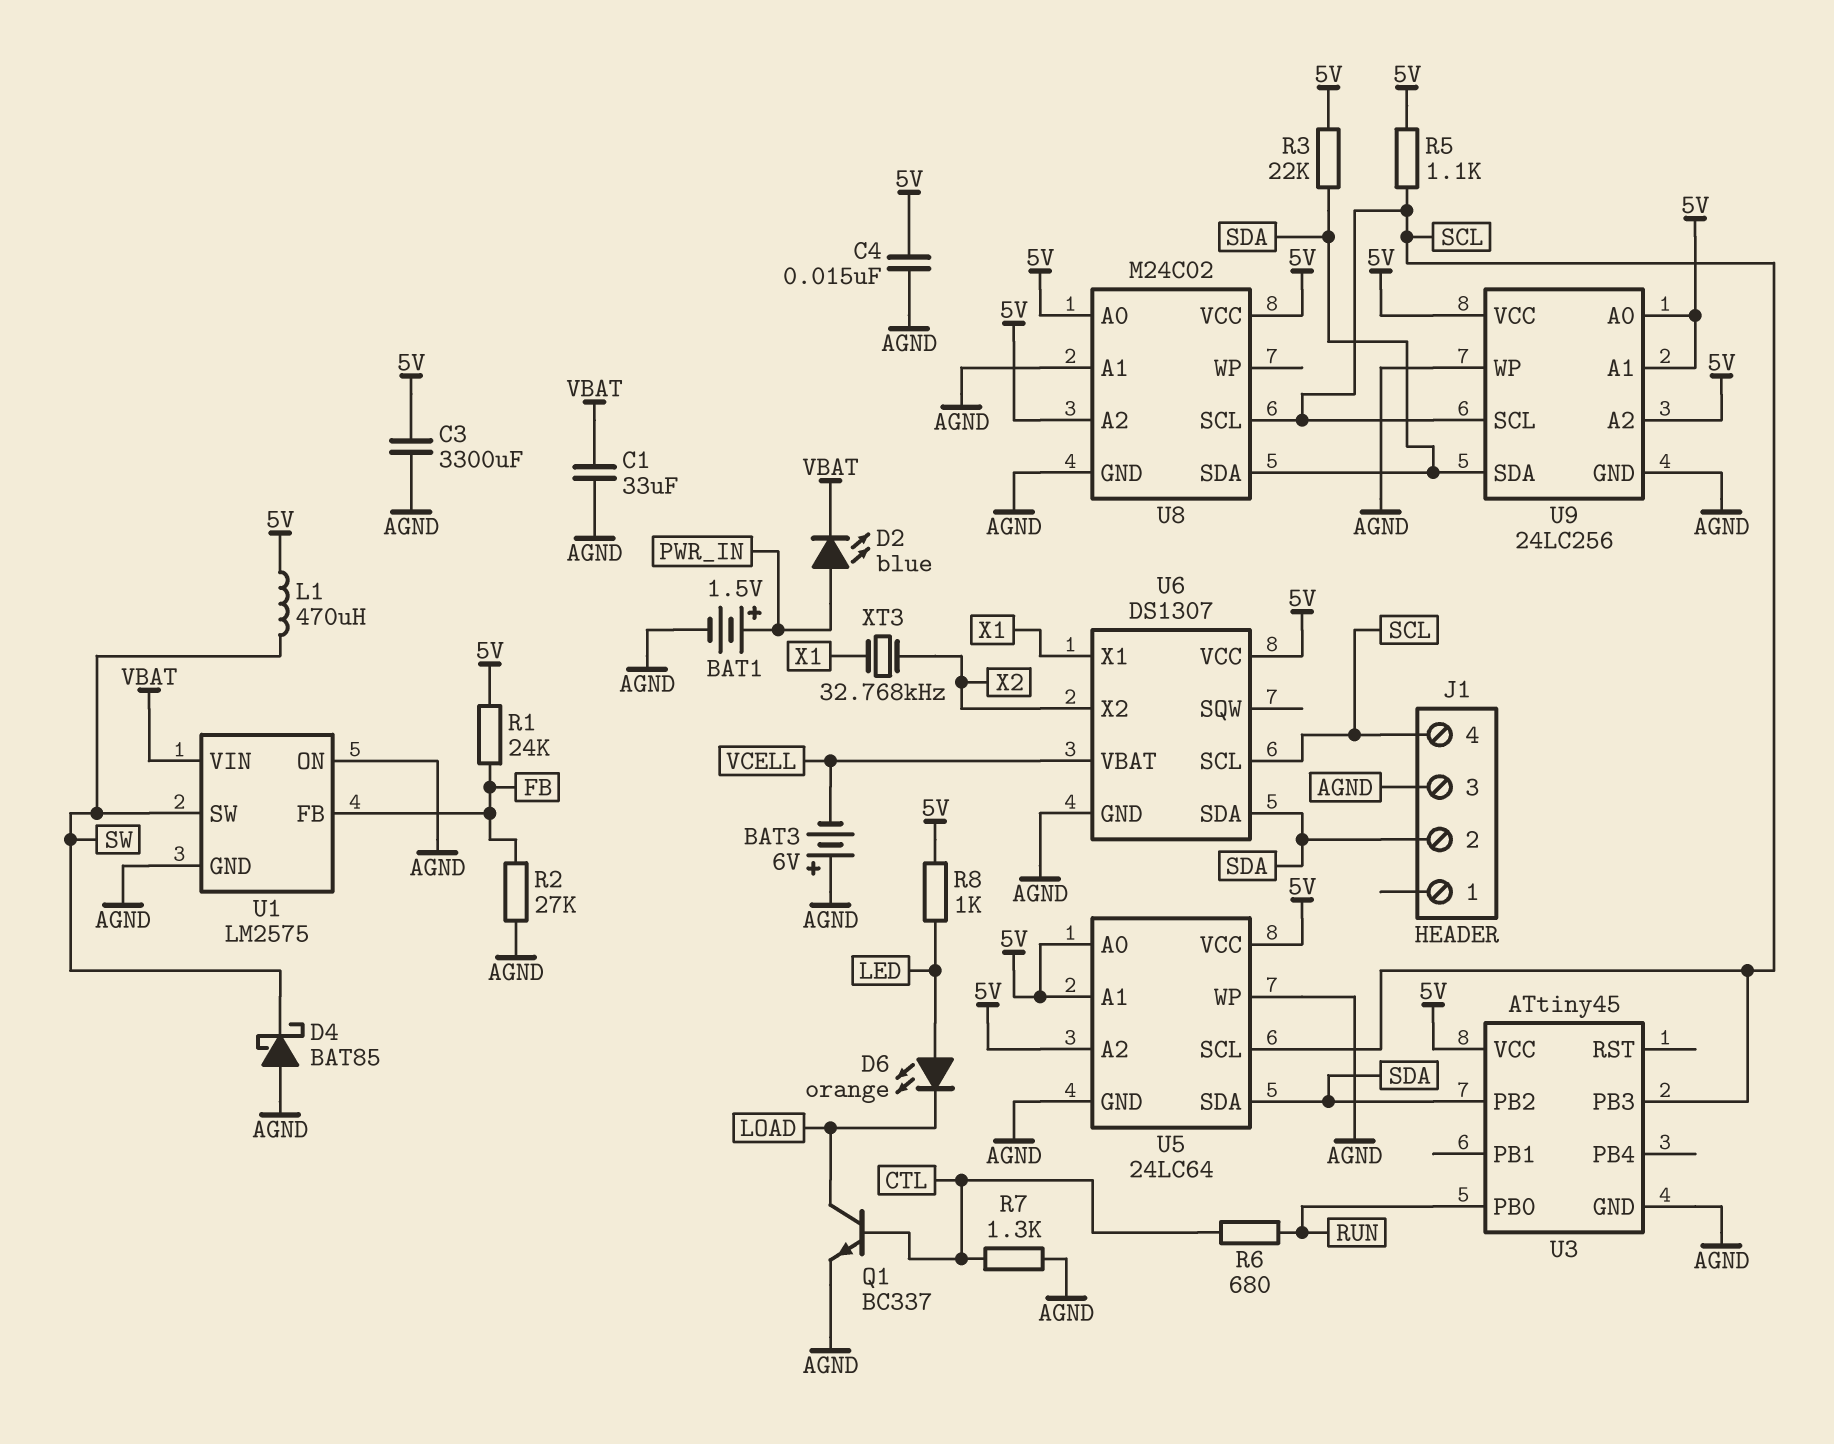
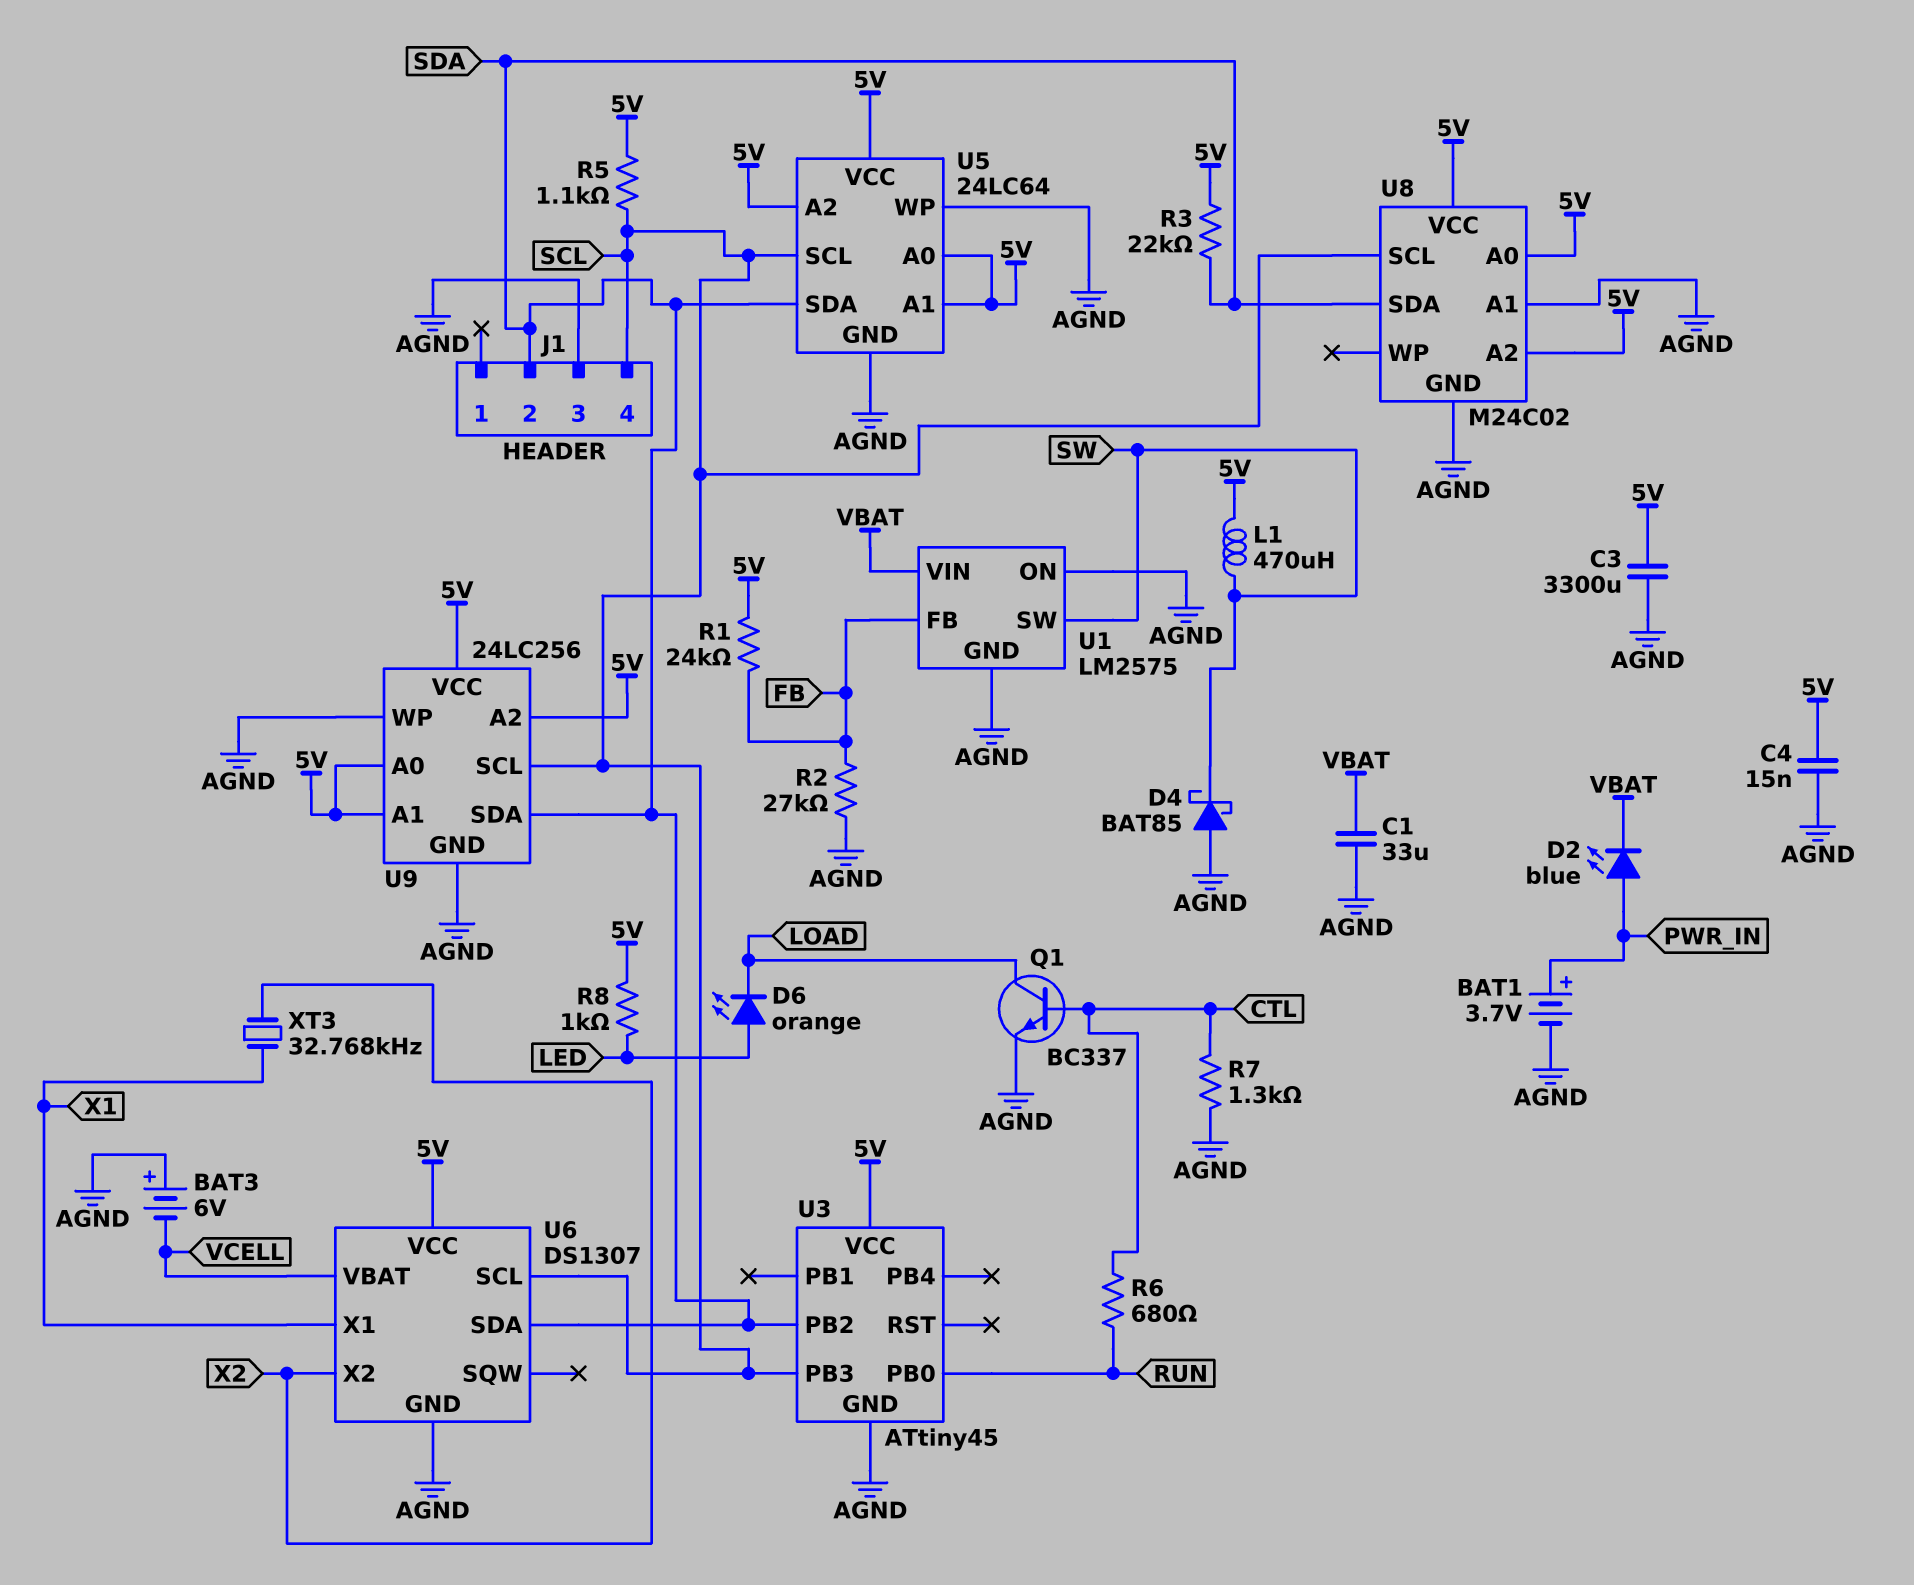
BAT1: 1.5V (plus PWR_IN, minus AGND) -> 3.7V (plus PWR_IN, minus AGND)

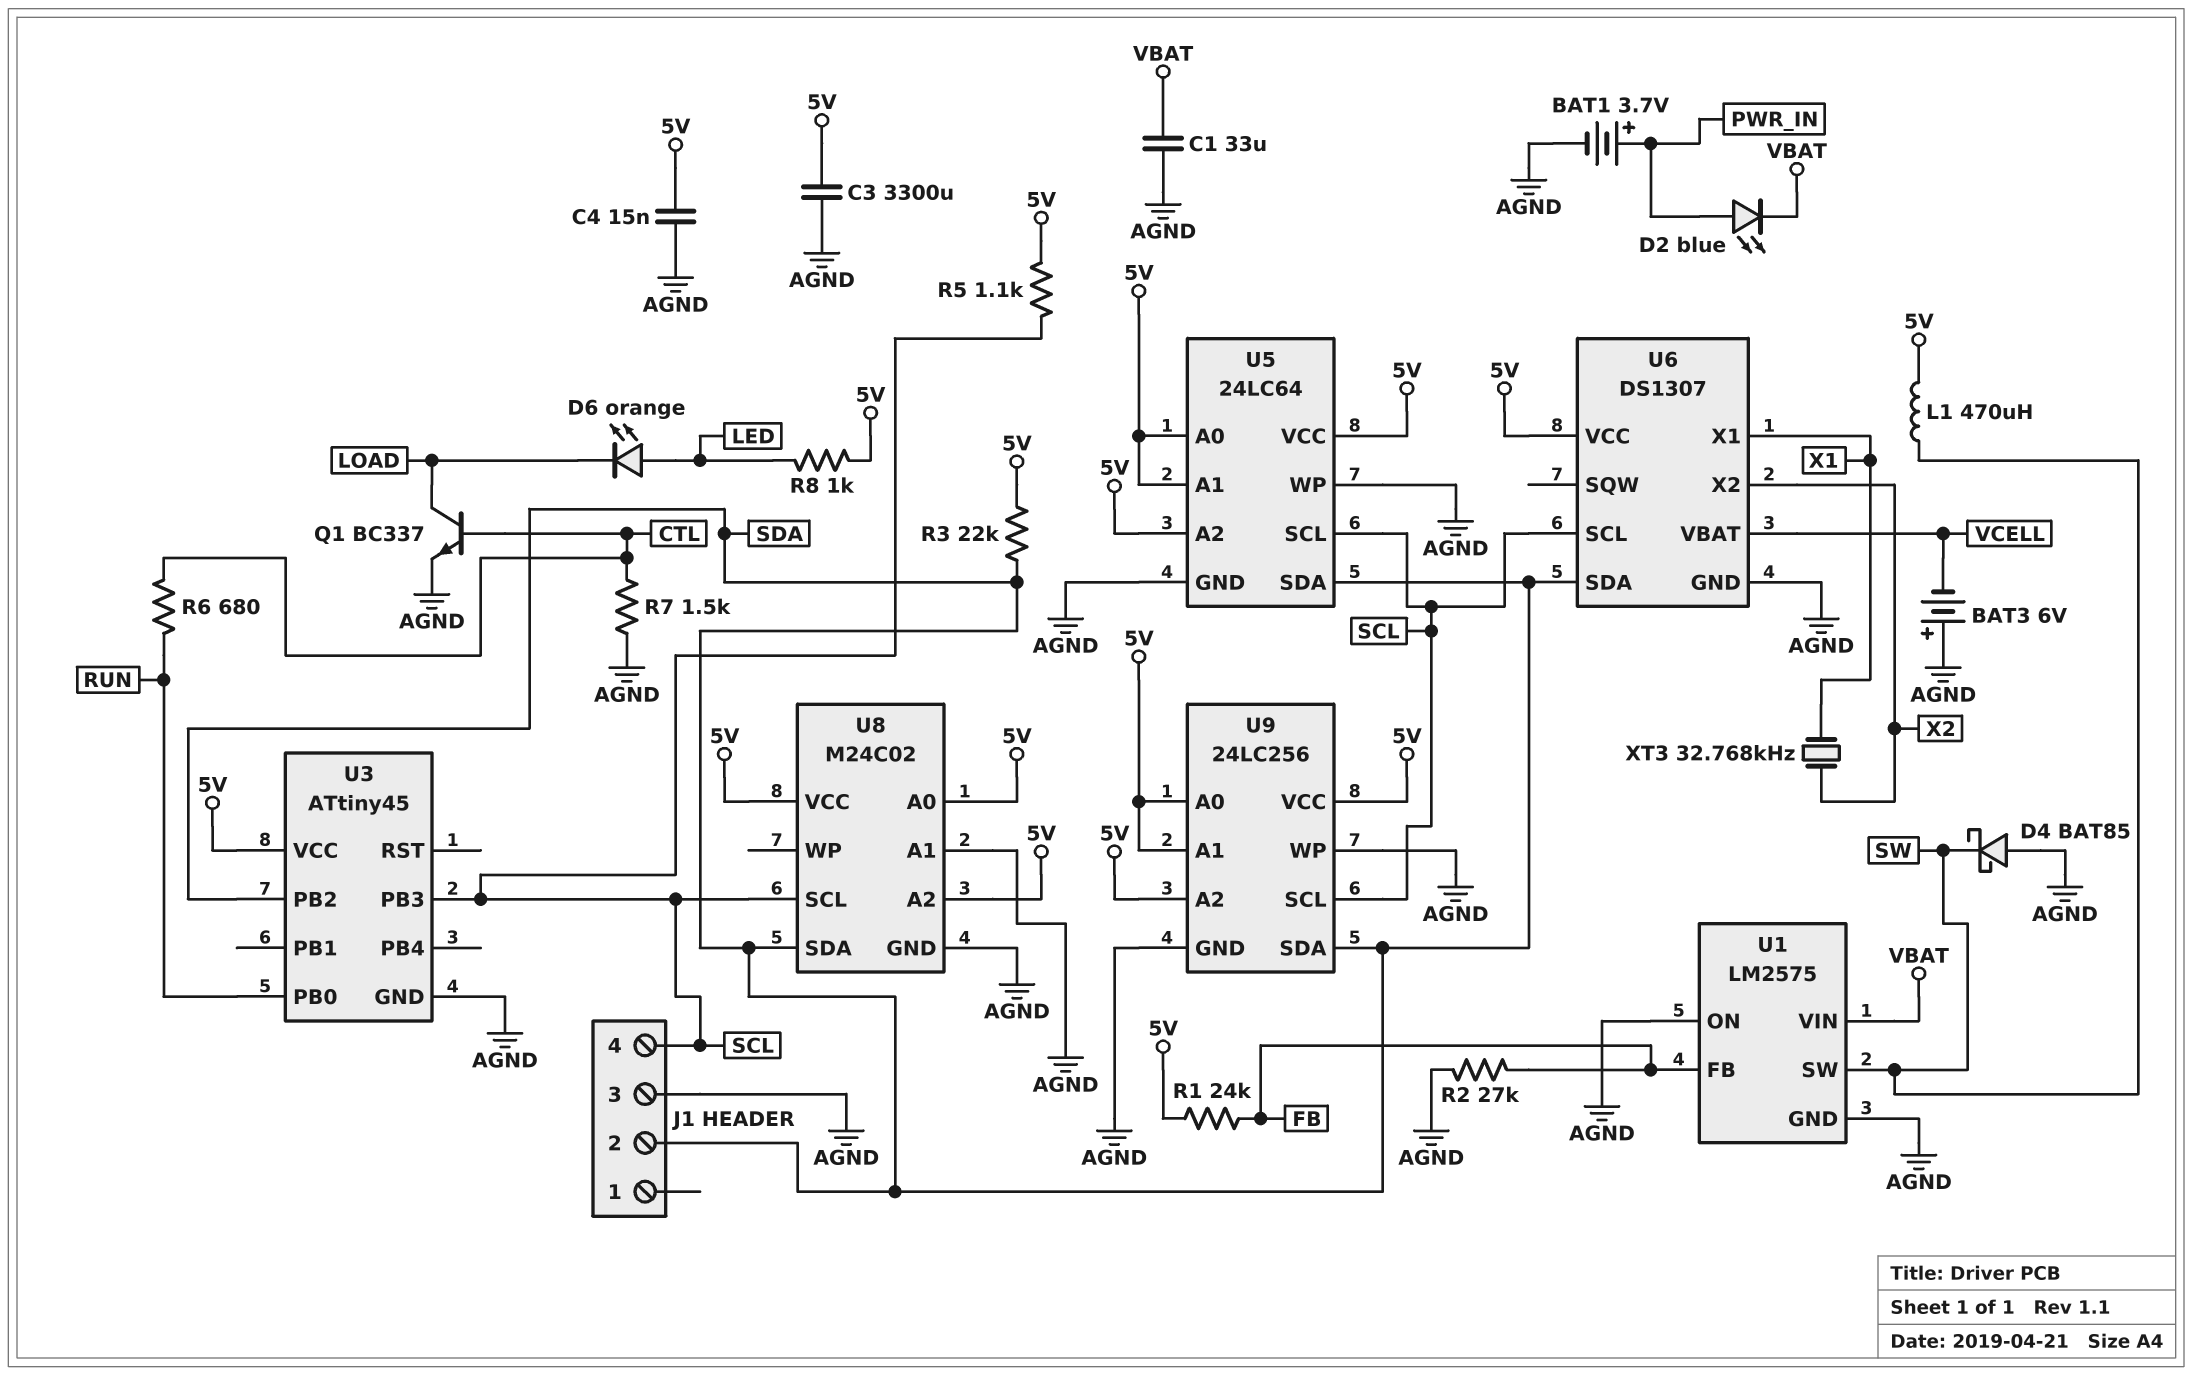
R7: 1.3k (AGND, CTL) -> 1.5k (AGND, CTL)

